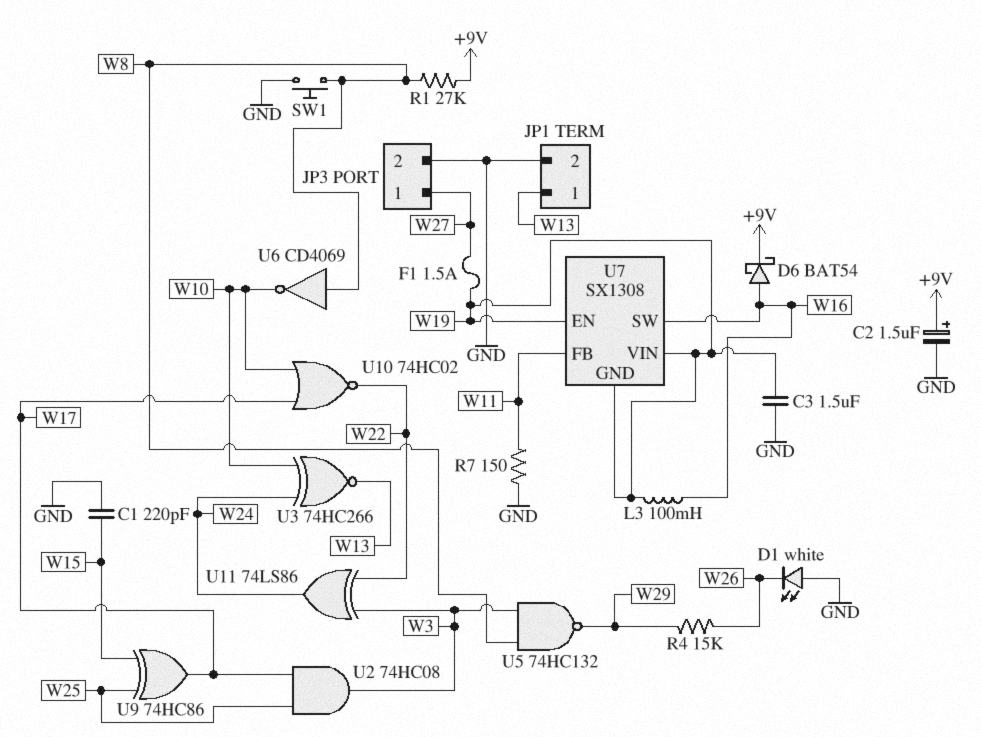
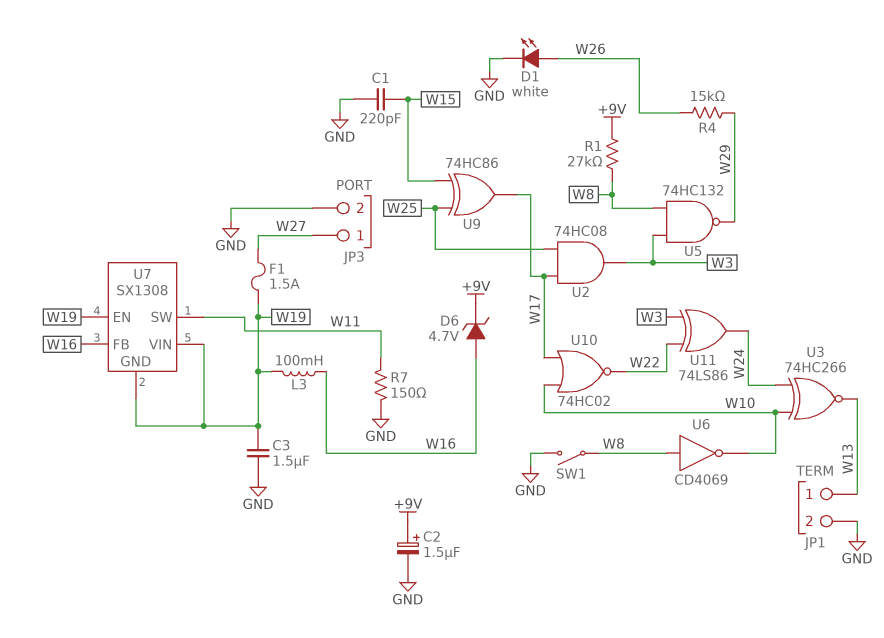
D1: LED white (A GND, K W26) -> LED white (A W26, K GND)
D6: schottky BAT54 (A W16, K +9V) -> zener 4.7V (A W16, K +9V)
SW1: button (GND, W8) -> switch (GND, W8)
U7 pin FB: W11 -> W16
U7 pin SW: W16 -> W11

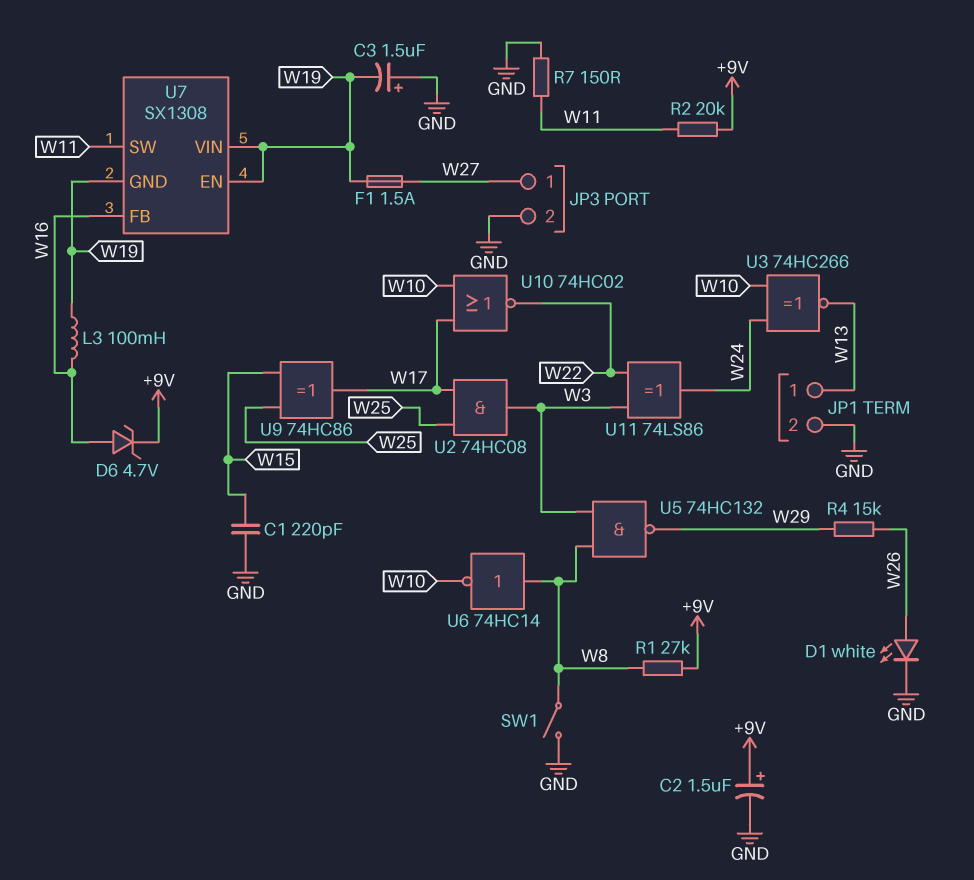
C3: 1.5uF (GND, W19) -> 1.5uF (plus GND, minus W19)
R2: none -> 20k (+9V, W11)
U6: NOT CD4069 (in W8, out W10) -> NOT 74HC14 (in W8, out W10)

